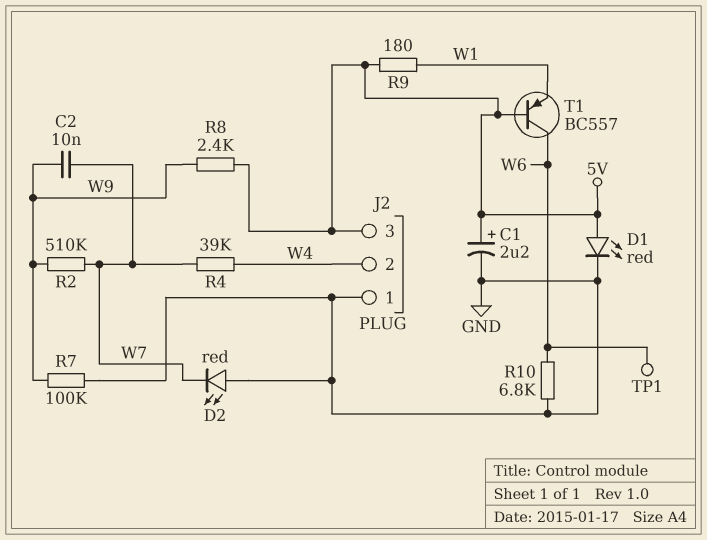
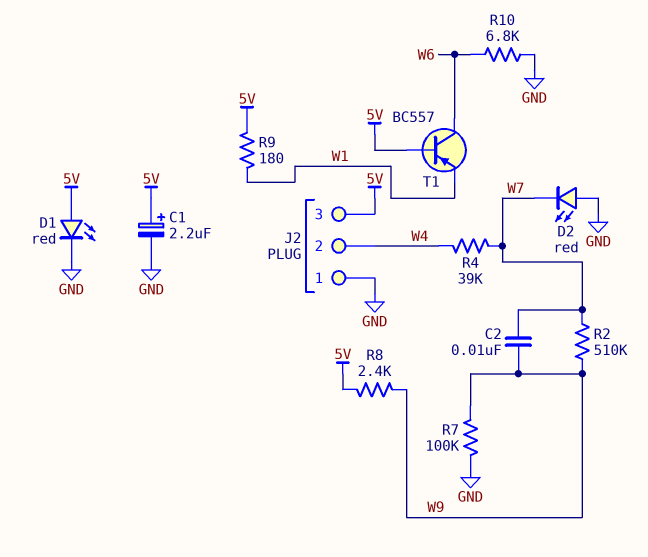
TP1: test point (W6) -> none

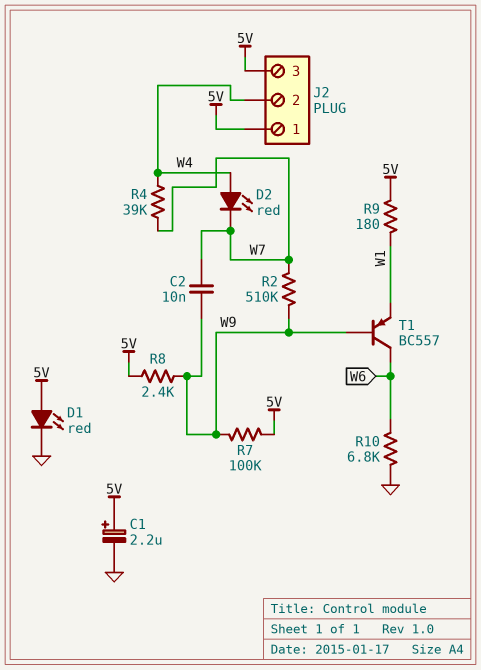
D2: LED red (A GND, K W7) -> LED red (A W4, K W7)
J2 pin 1: GND -> 5V
R7: 100k (GND, W9) -> 100k (5V, W9)
T1: PNP BC557 (B 5V, C W6, E W1) -> PNP BC557 (B W9, C W6, E W1)

